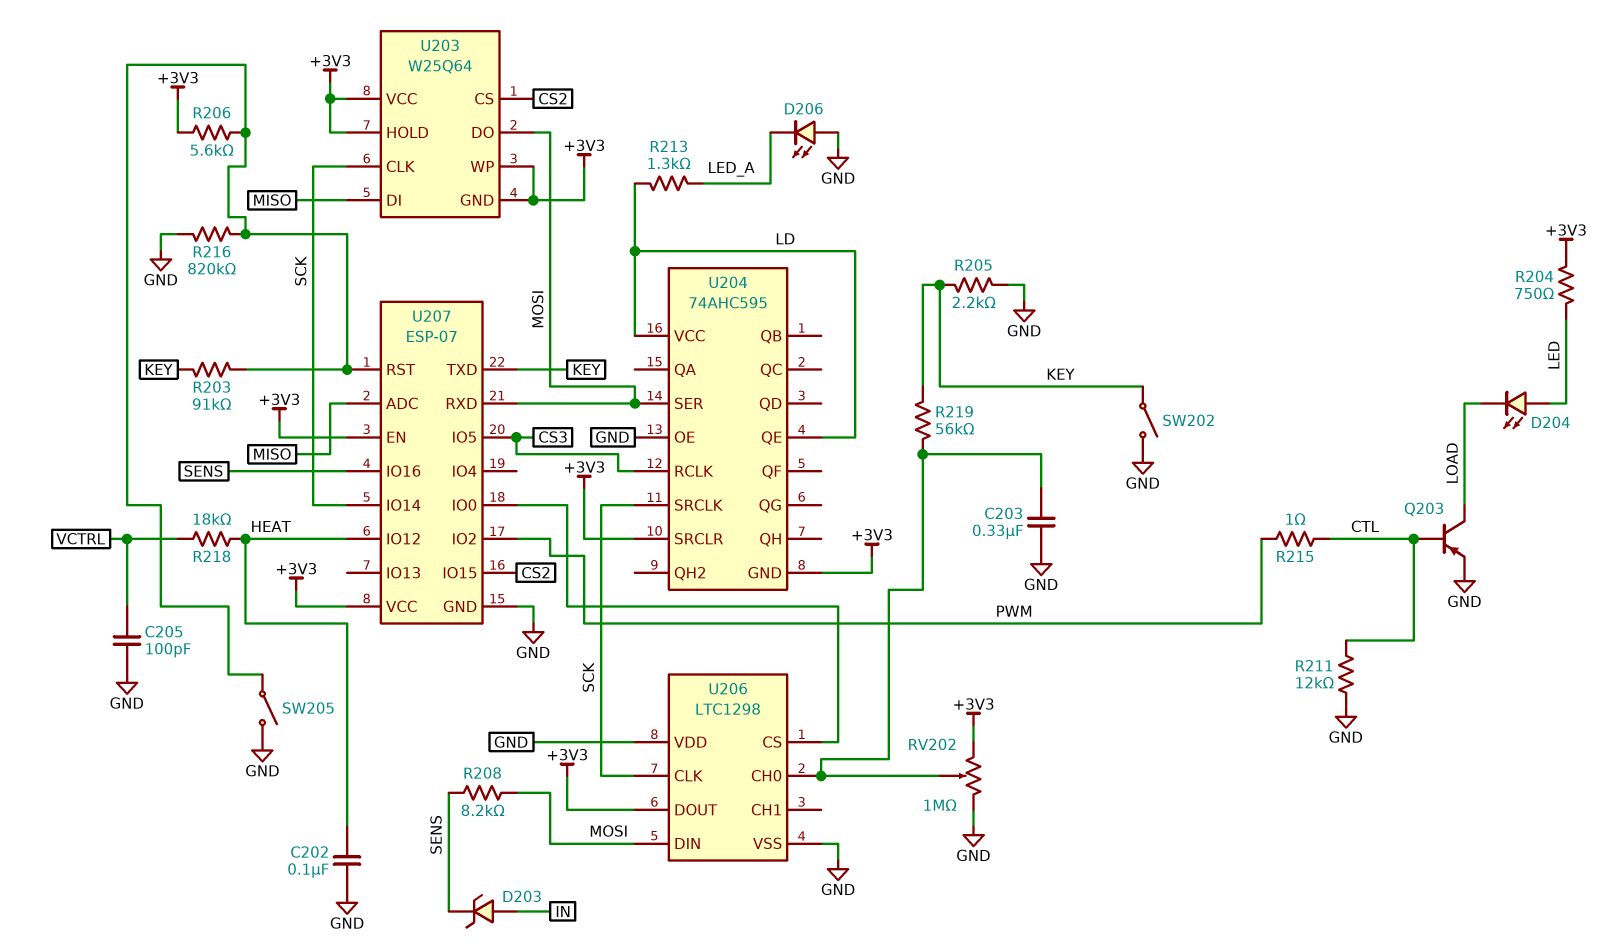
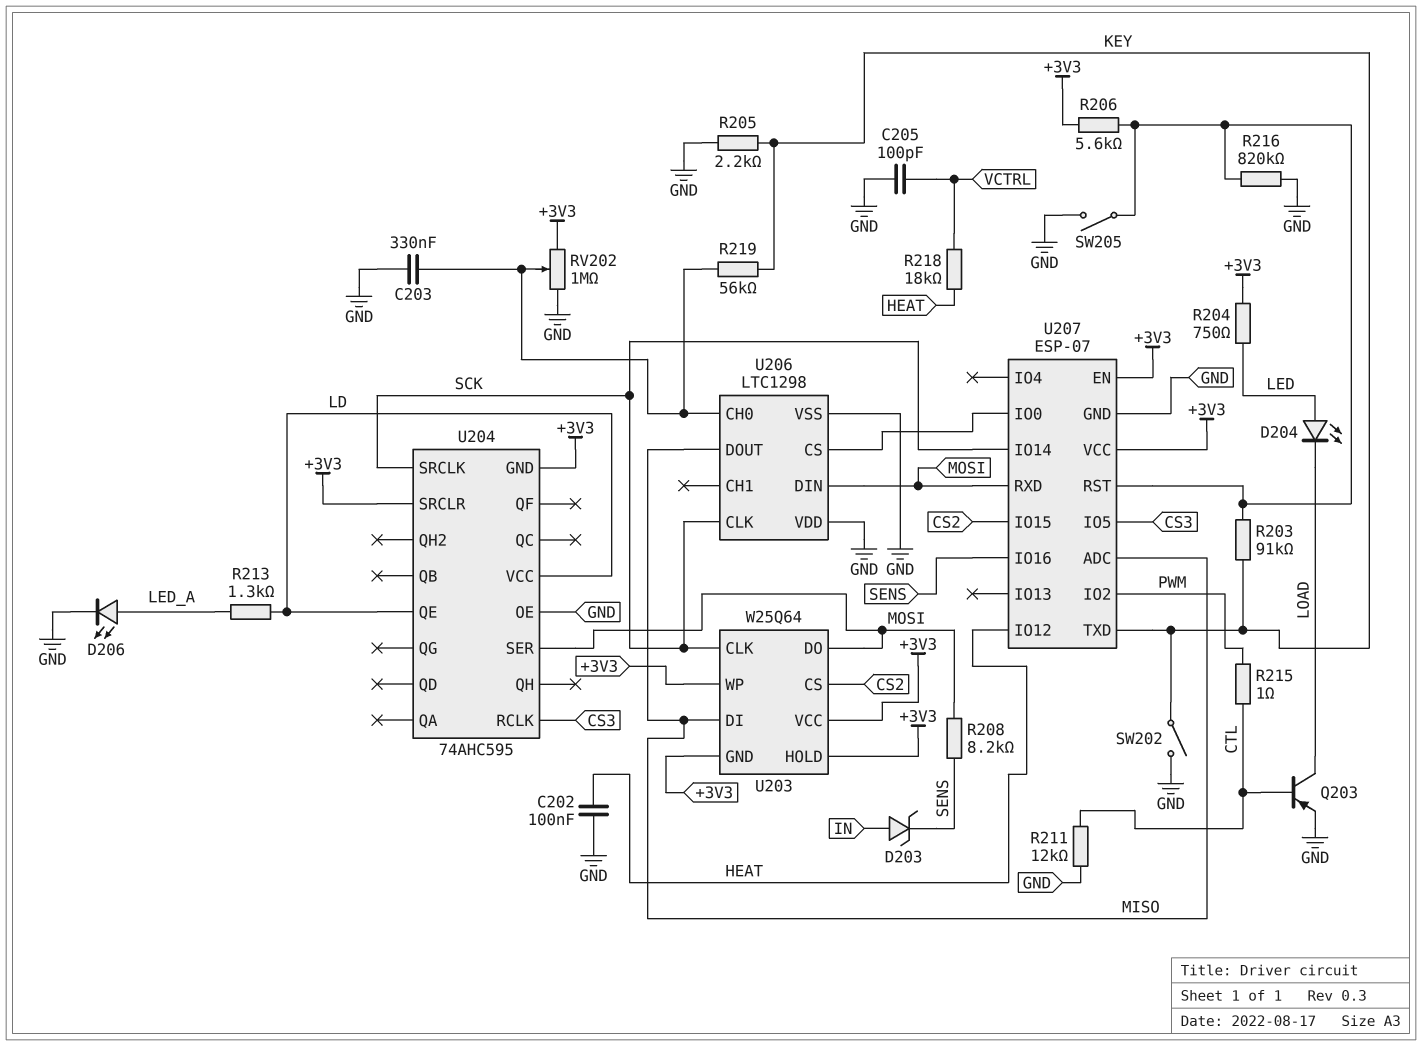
D206: LED (A GND, K LED_A) -> LED (A LED_A, K GND)
U206 pin DOUT: +3V3 -> MISO

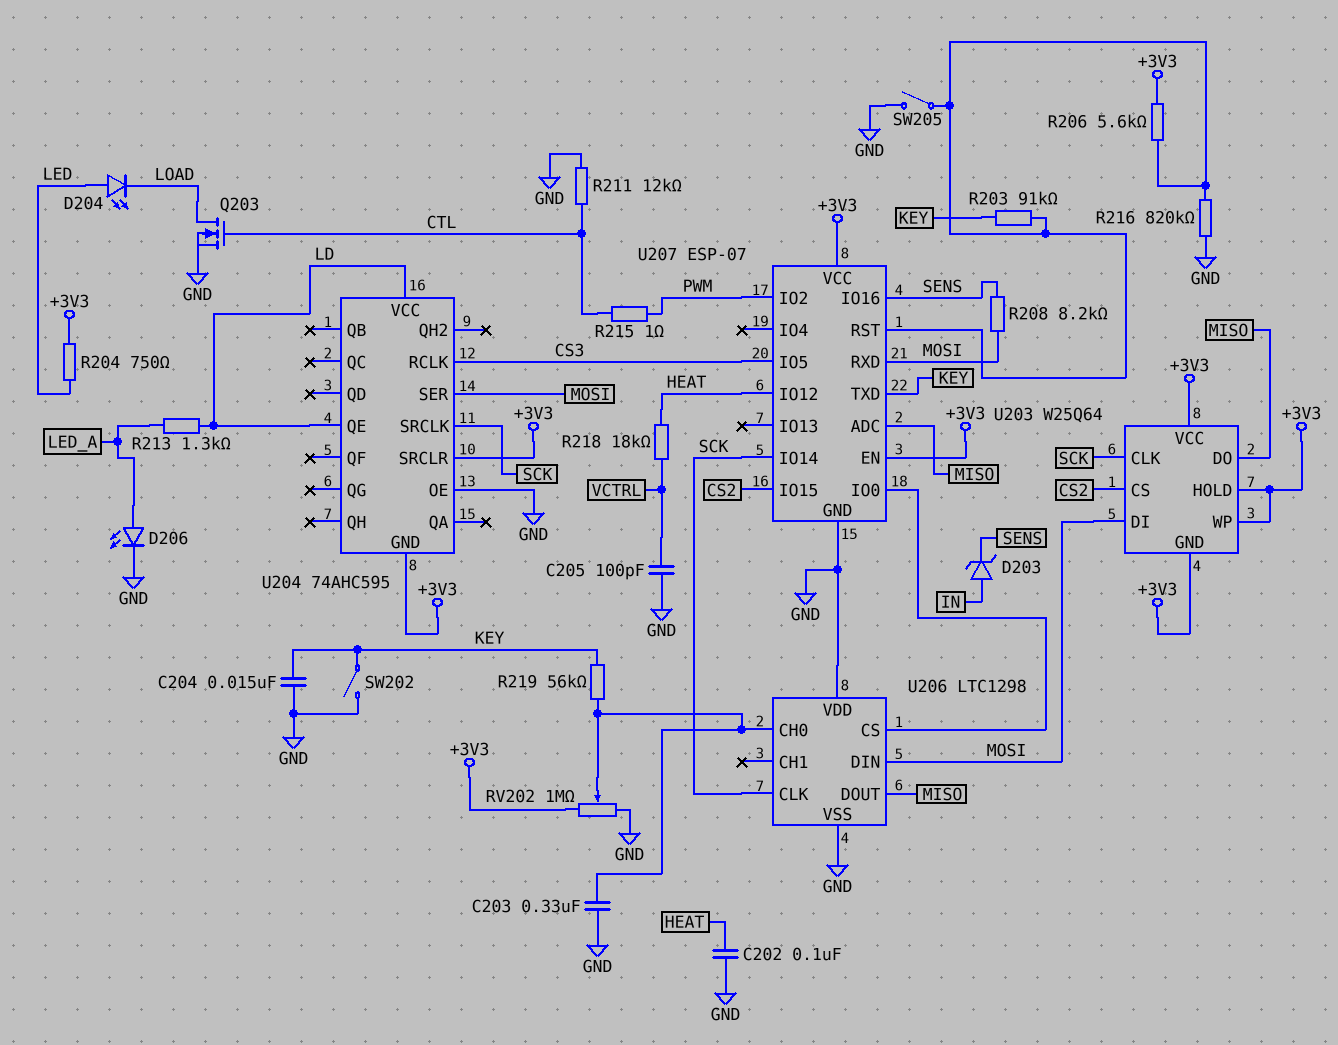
C204: none -> 15nF (GND, KEY)
Q203: PNP (B CTL, C LOAD, E GND) -> NMOS (G CTL, D LOAD, S GND)
R205: 2.2k (GND, KEY) -> none
U203 pin DI: MISO -> MOSI
U203 pin DO: MOSI -> MISO

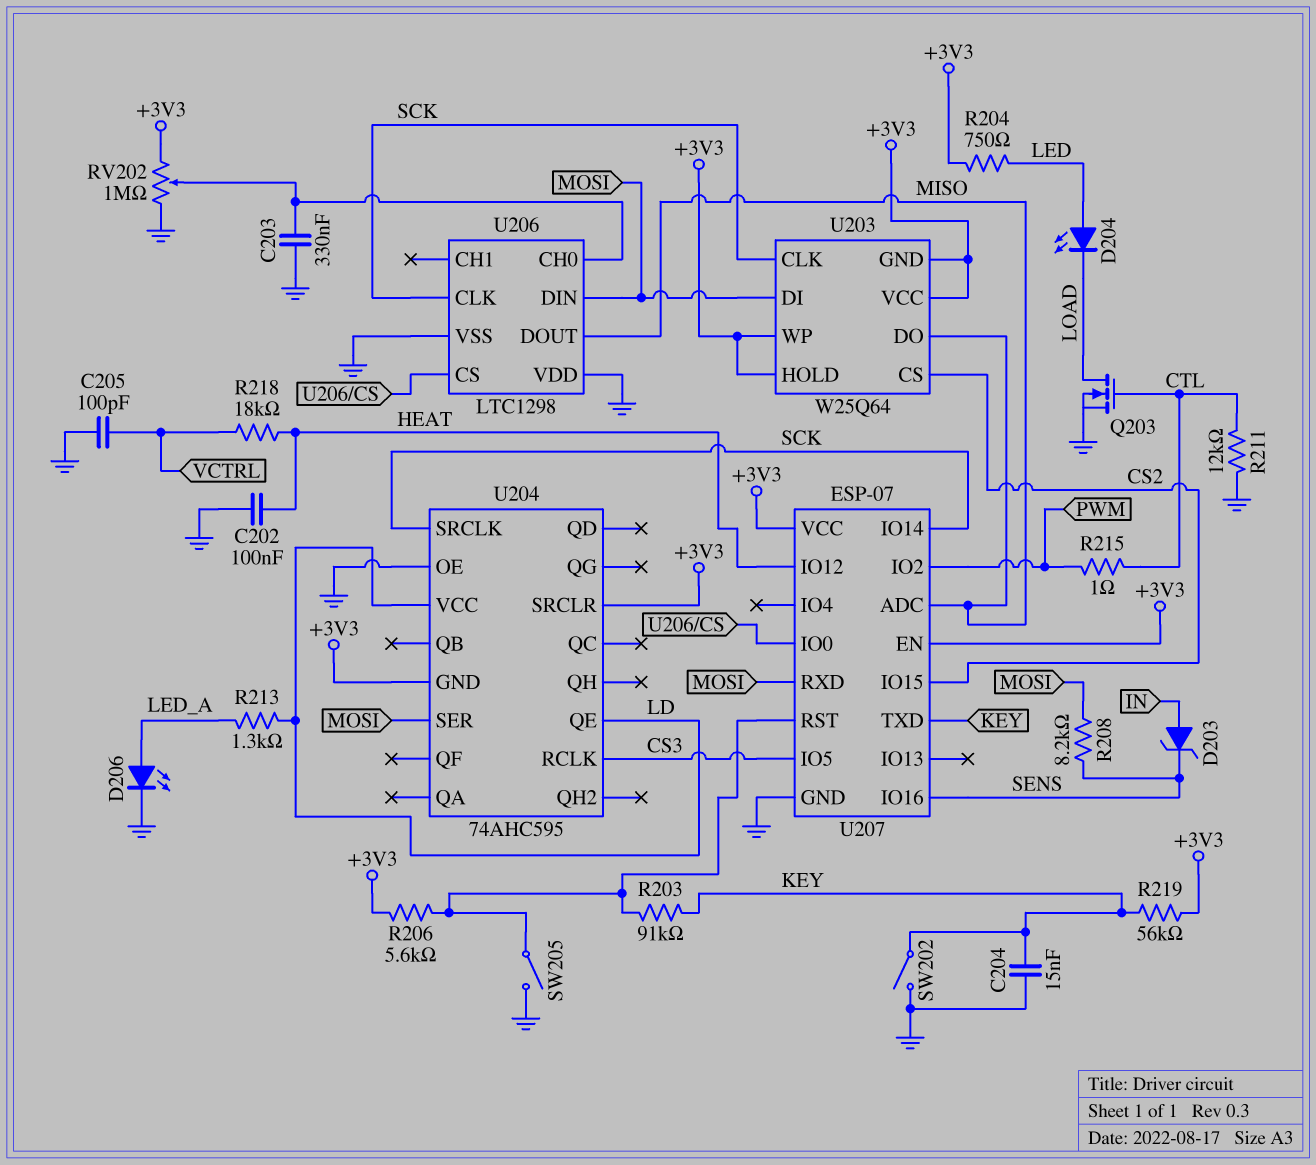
R216: 820k (GND, U207/RST) -> none
R219: 56k (KEY, U206/CH0) -> 56k (+3V3, KEY)

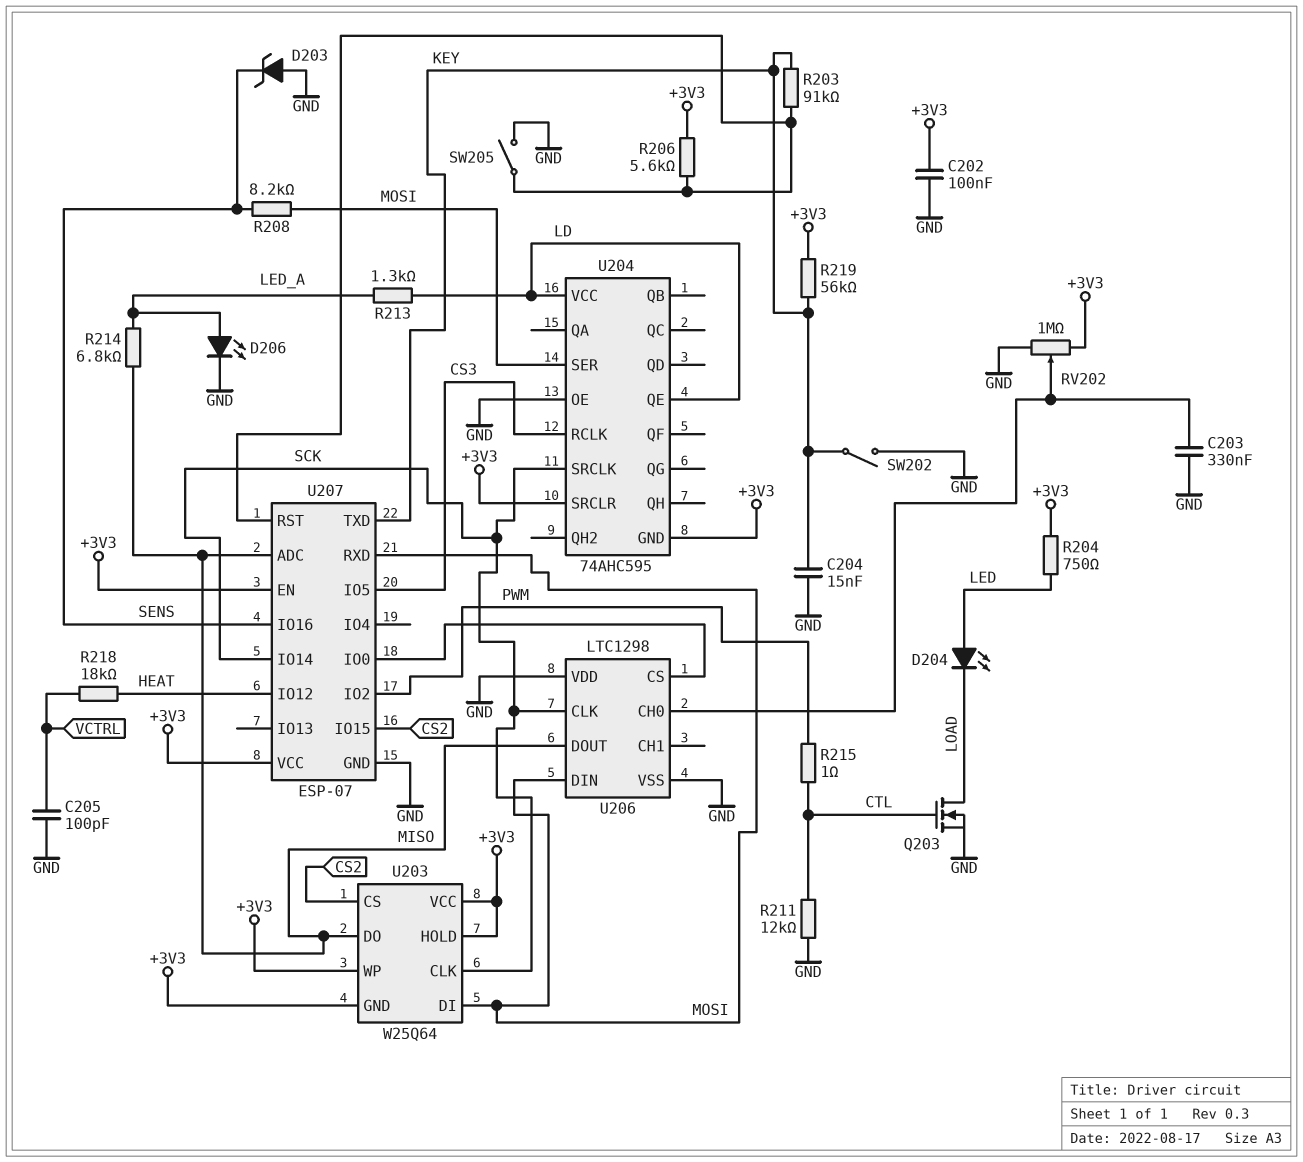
C202: 100nF (GND, HEAT) -> 100nF (+3V3, GND)
D203: zener (A IN, K SENS) -> zener (A GND, K SENS)
R214: none -> 6.8k (LED_A, MISO)

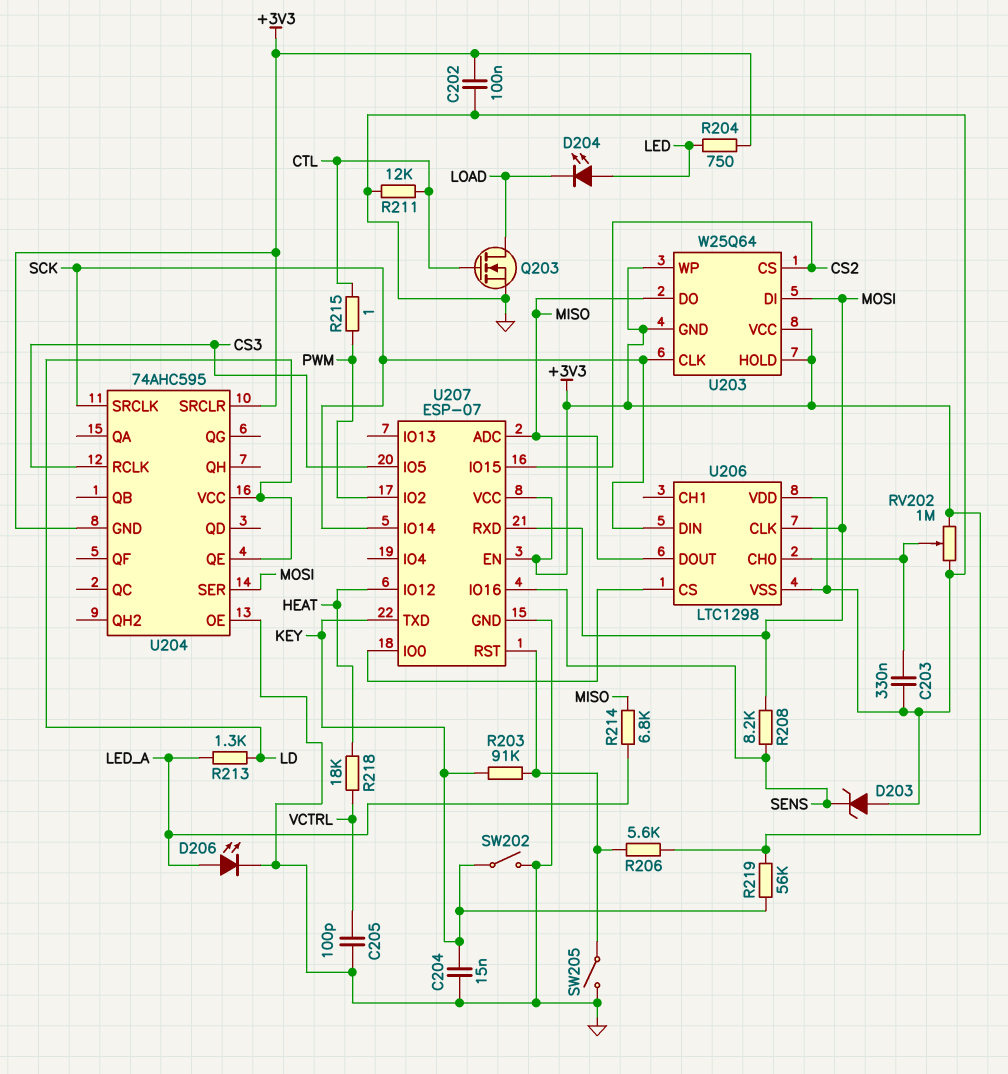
U206 pin CLK: SCK -> MOSI
U206 pin DIN: MOSI -> SCK

